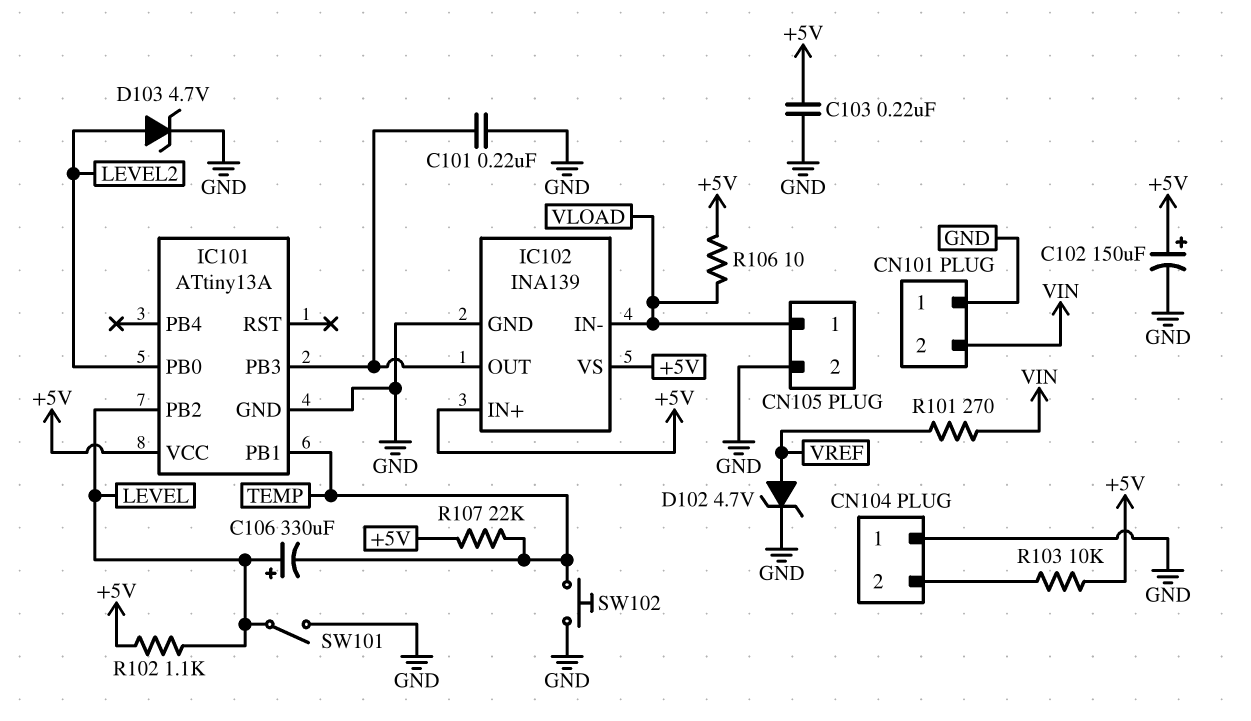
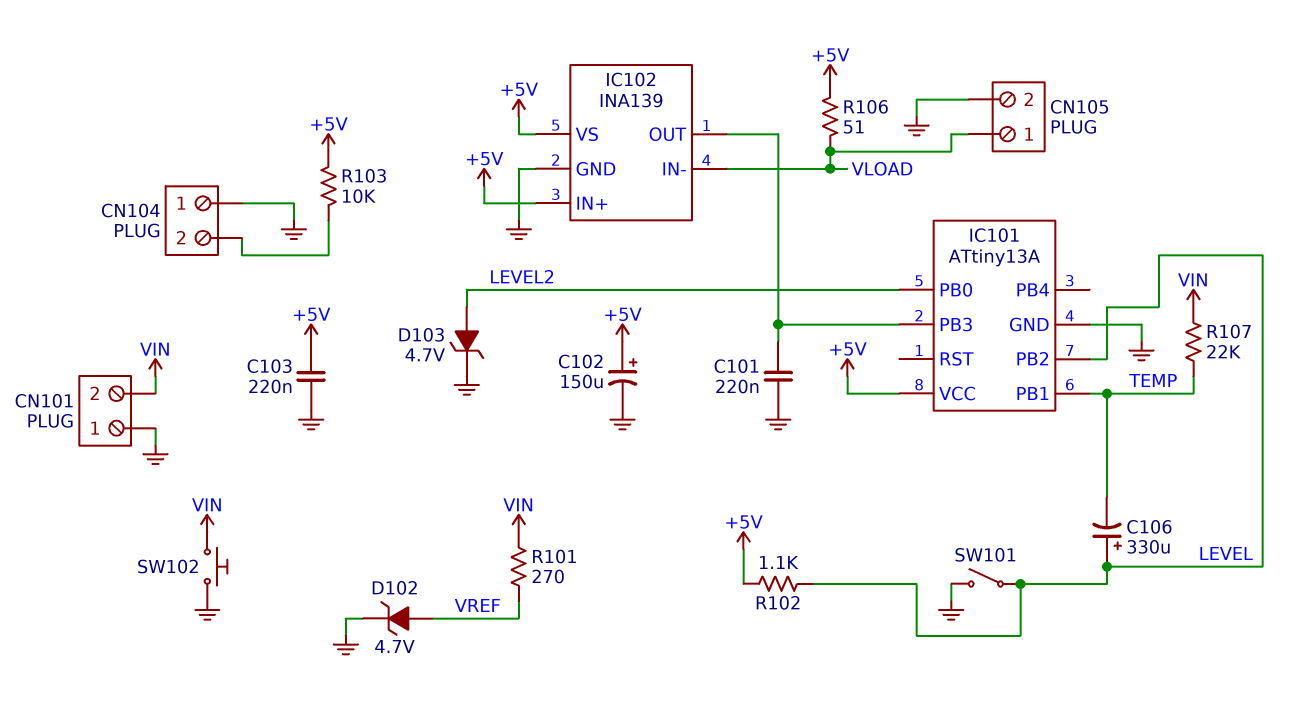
R106: 10 (+5V, VLOAD) -> 51 (+5V, VLOAD)
R107: 22k (+5V, TEMP) -> 22k (TEMP, VIN)
SW102: button (GND, TEMP) -> button (GND, VIN)

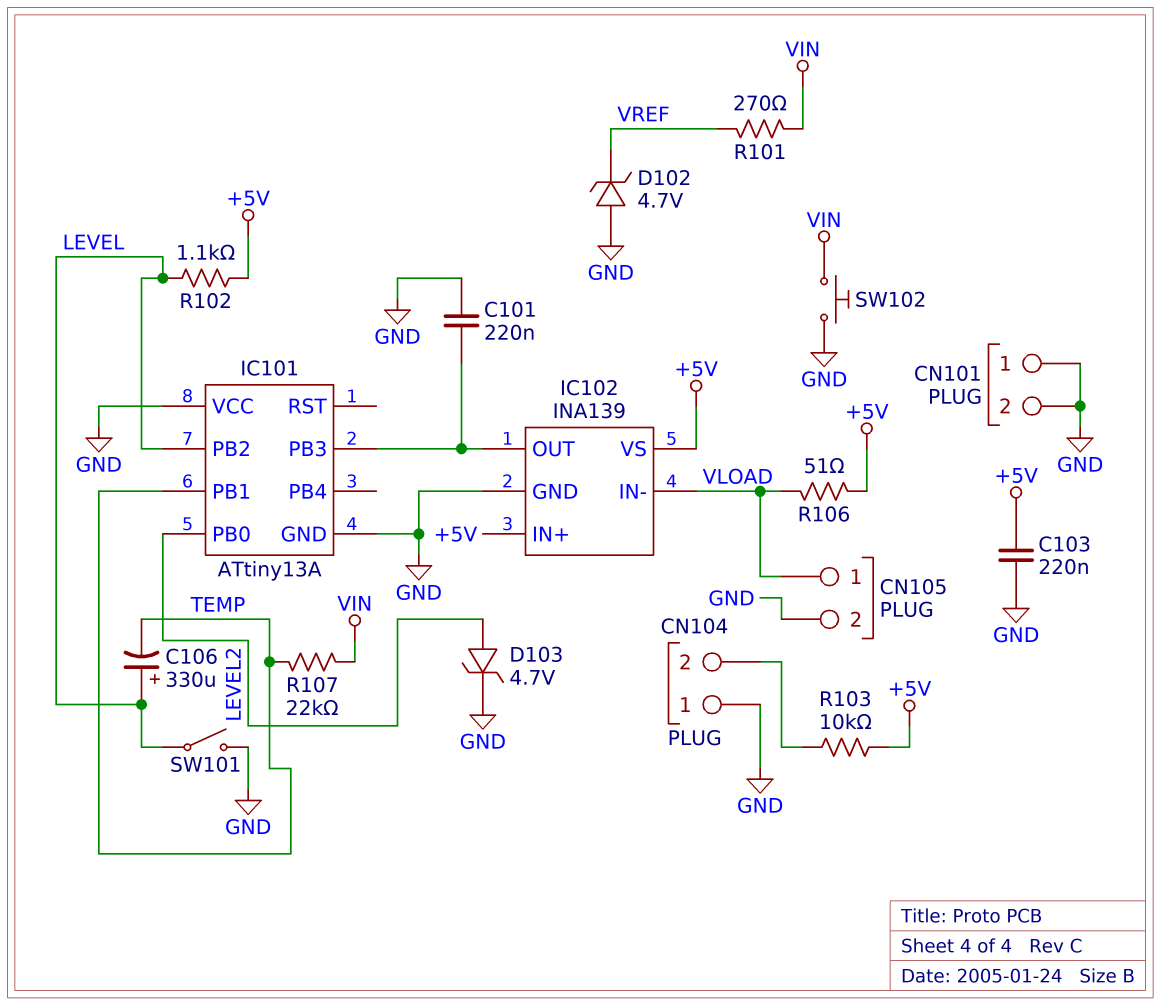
C102: 150uF (plus +5V, minus GND) -> none
CN101 pin 2: VIN -> GND
D102: zener 4.7V (A VREF, K GND) -> zener 4.7V (A GND, K VREF)
IC101 pin VCC: +5V -> GND

